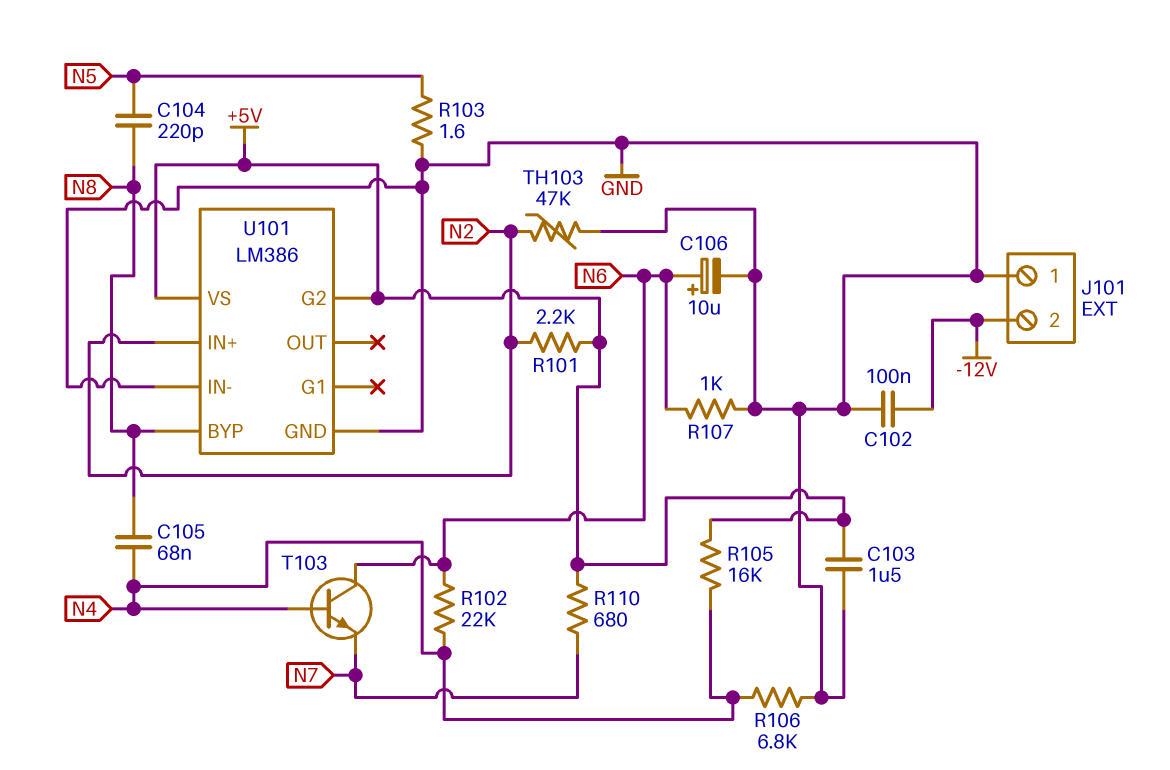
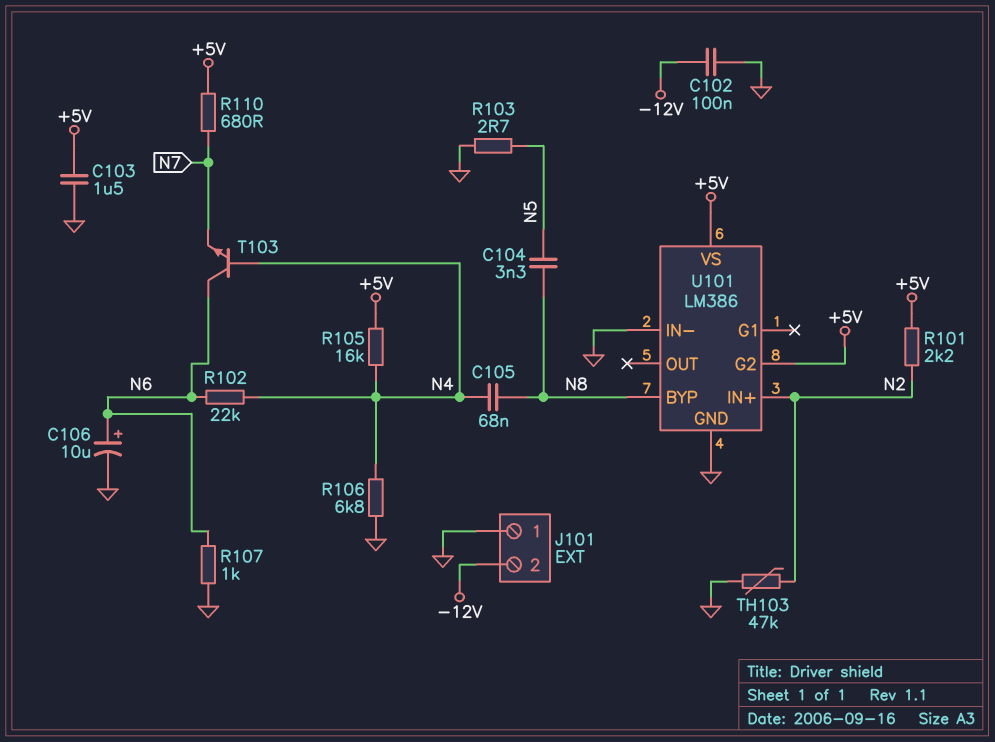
C104: 220pF (N5, N8) -> 3.3nF (N5, N8)
R103: 1.6 (GND, N5) -> 2.7 (GND, N5)

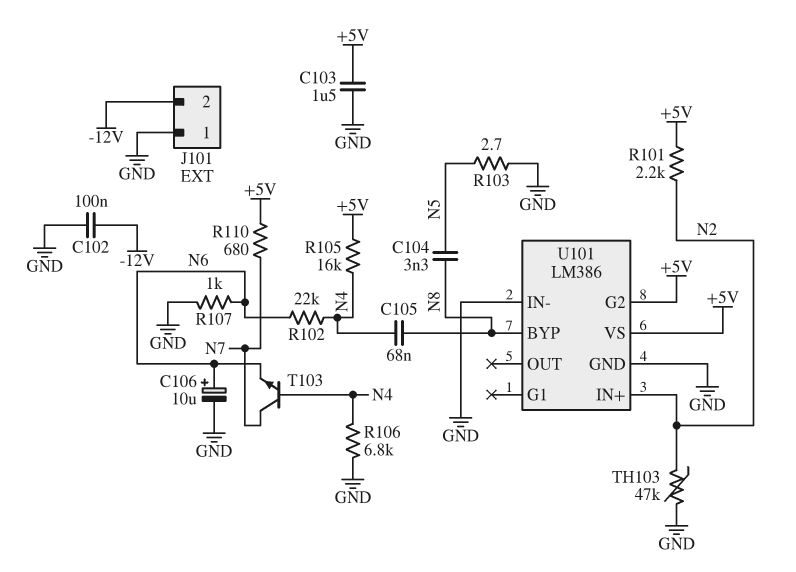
T103: NPN (B N4, C N6, E N7) -> NPN (B N4, C N7, E N6)

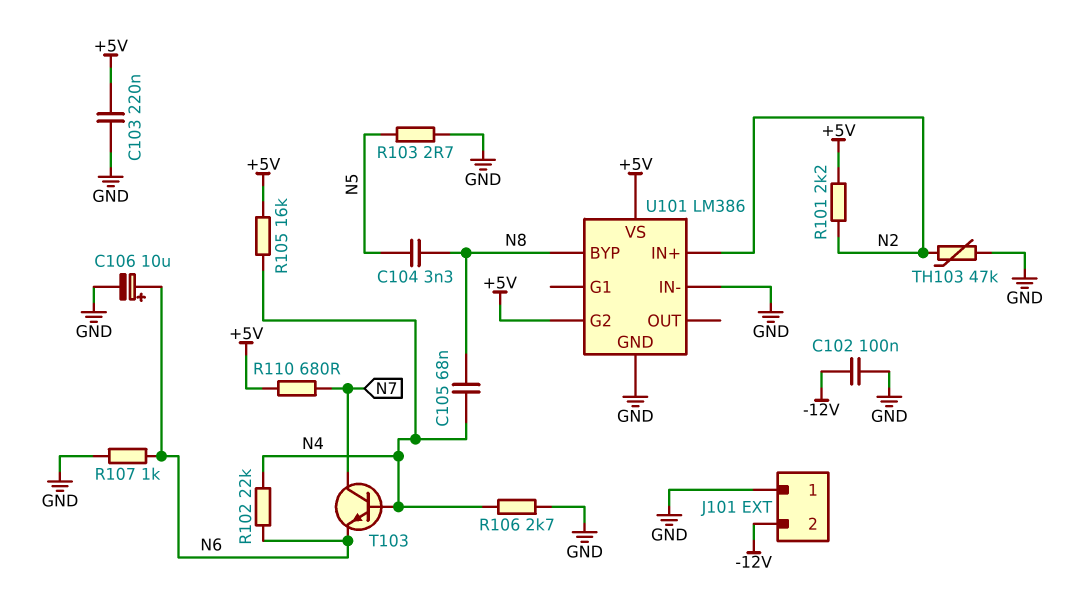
C103: 1.5uF (+5V, GND) -> 220nF (+5V, GND)
R106: 6.8k (GND, N4) -> 2.7k (GND, N4)

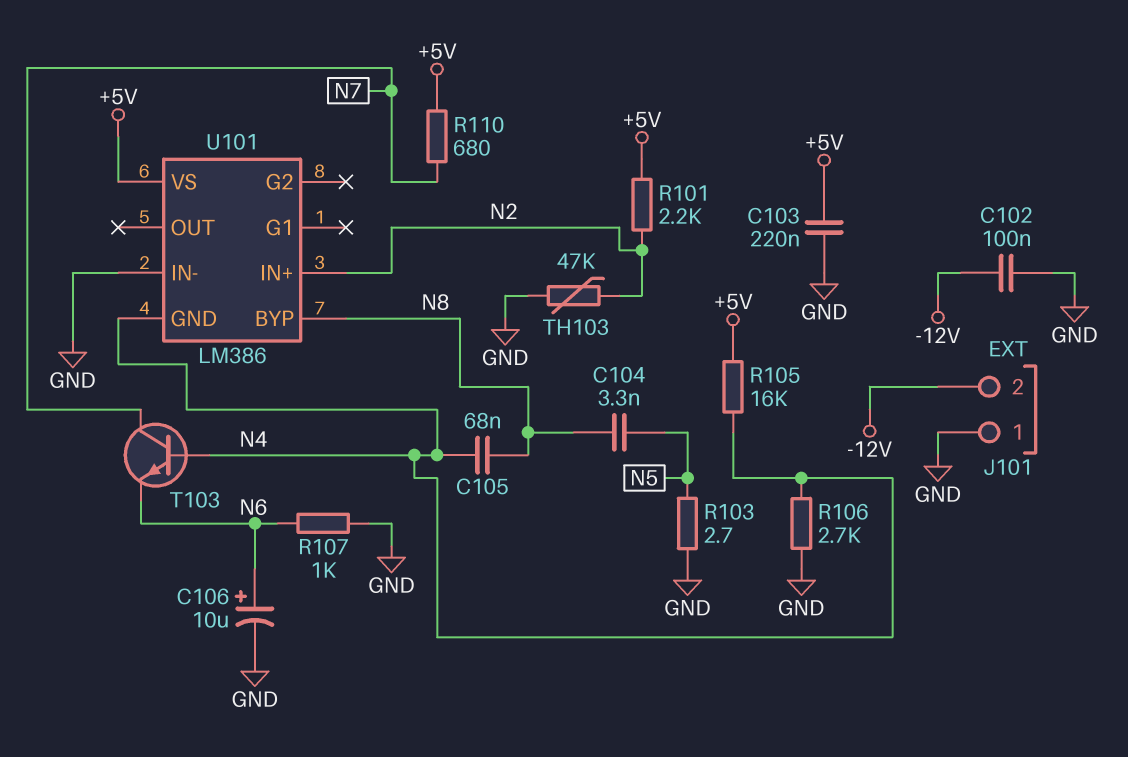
R102: 22k (N4, N6) -> none
U101 pin G2: +5V -> none
U101 pin GND: GND -> N4

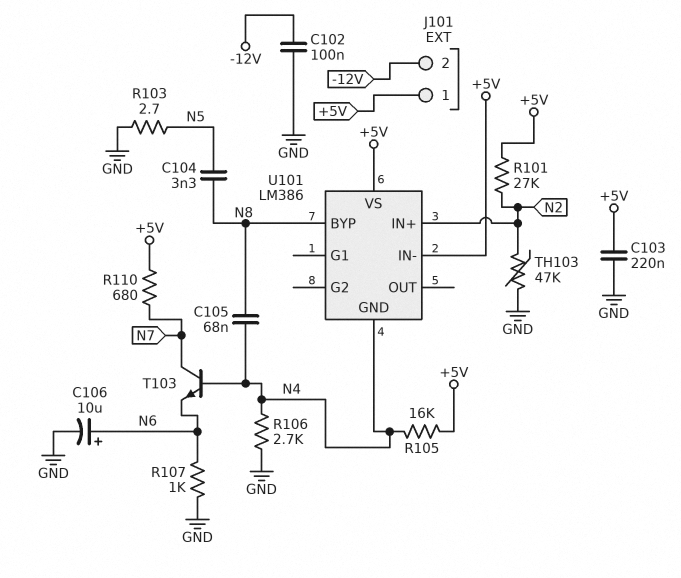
J101 pin 1: GND -> +5V
R101: 2.2k (+5V, N2) -> 27k (+5V, N2)
U101 pin IN-: GND -> +5V

